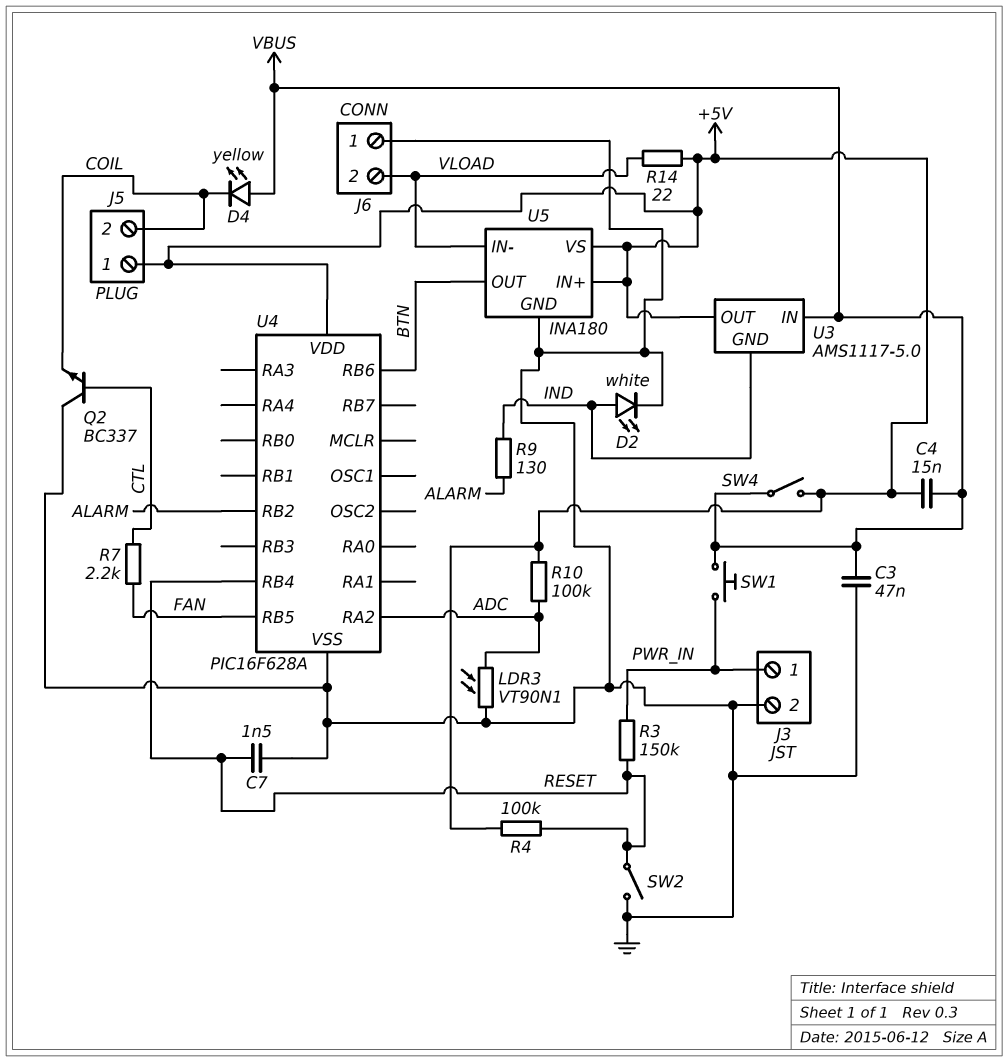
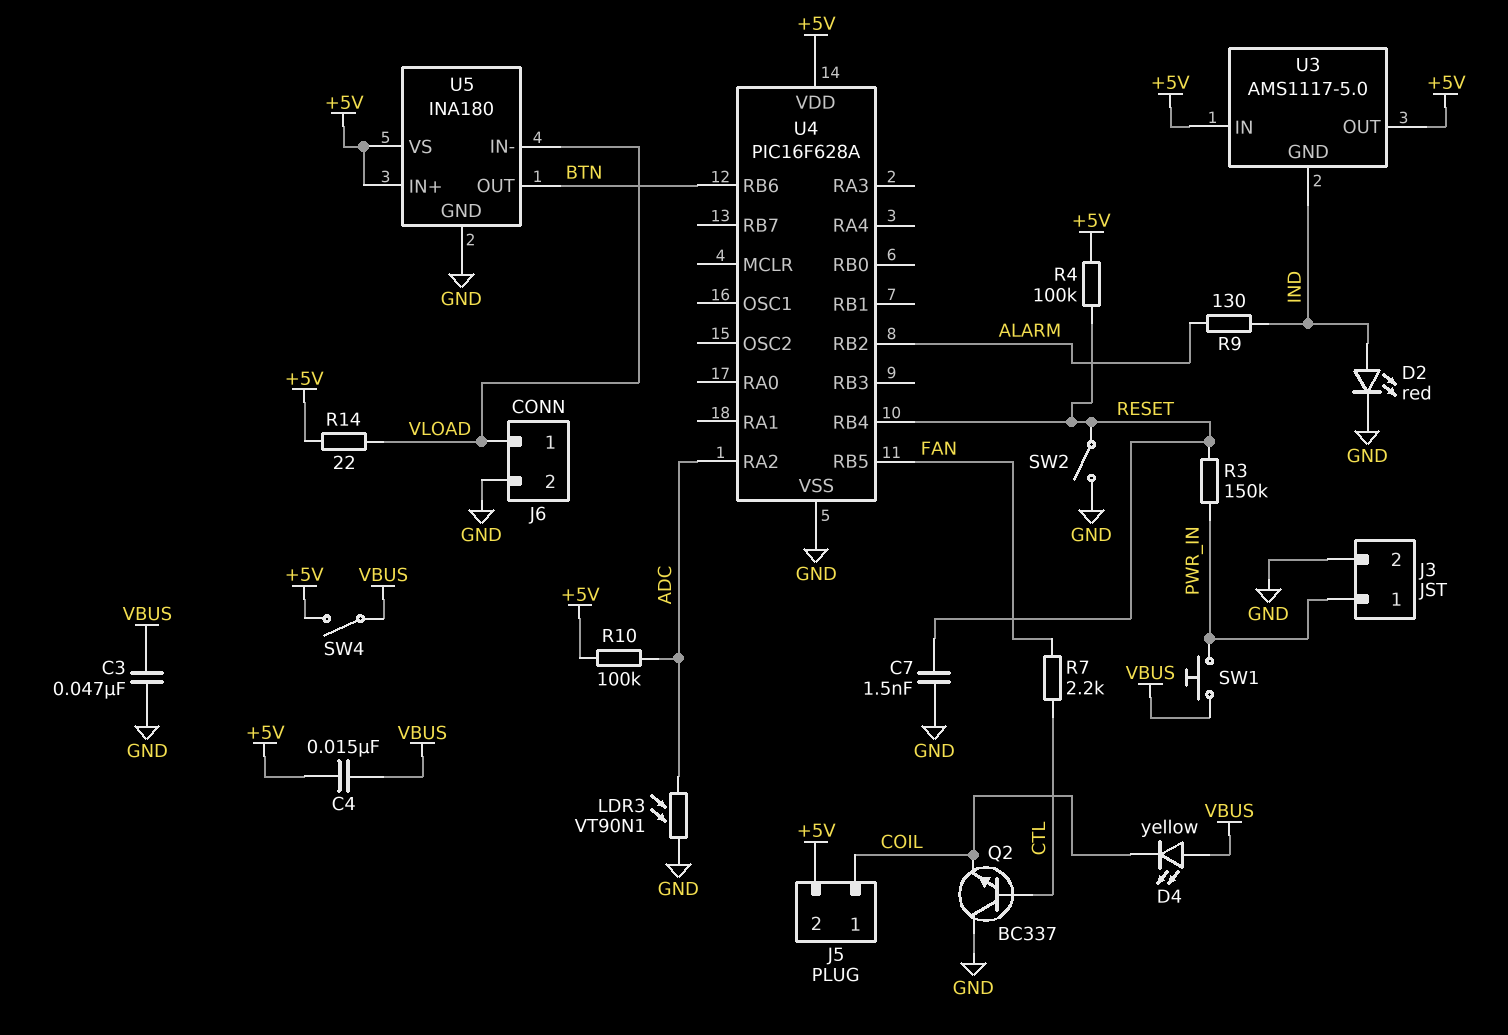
D2: LED white (A IND, K GND) -> LED red (A IND, K GND)
J5 pin 1: +5V -> COIL
J5 pin 2: COIL -> +5V
J6 pin 1: GND -> VLOAD
J6 pin 2: VLOAD -> GND
U3 pin IN: VBUS -> +5V

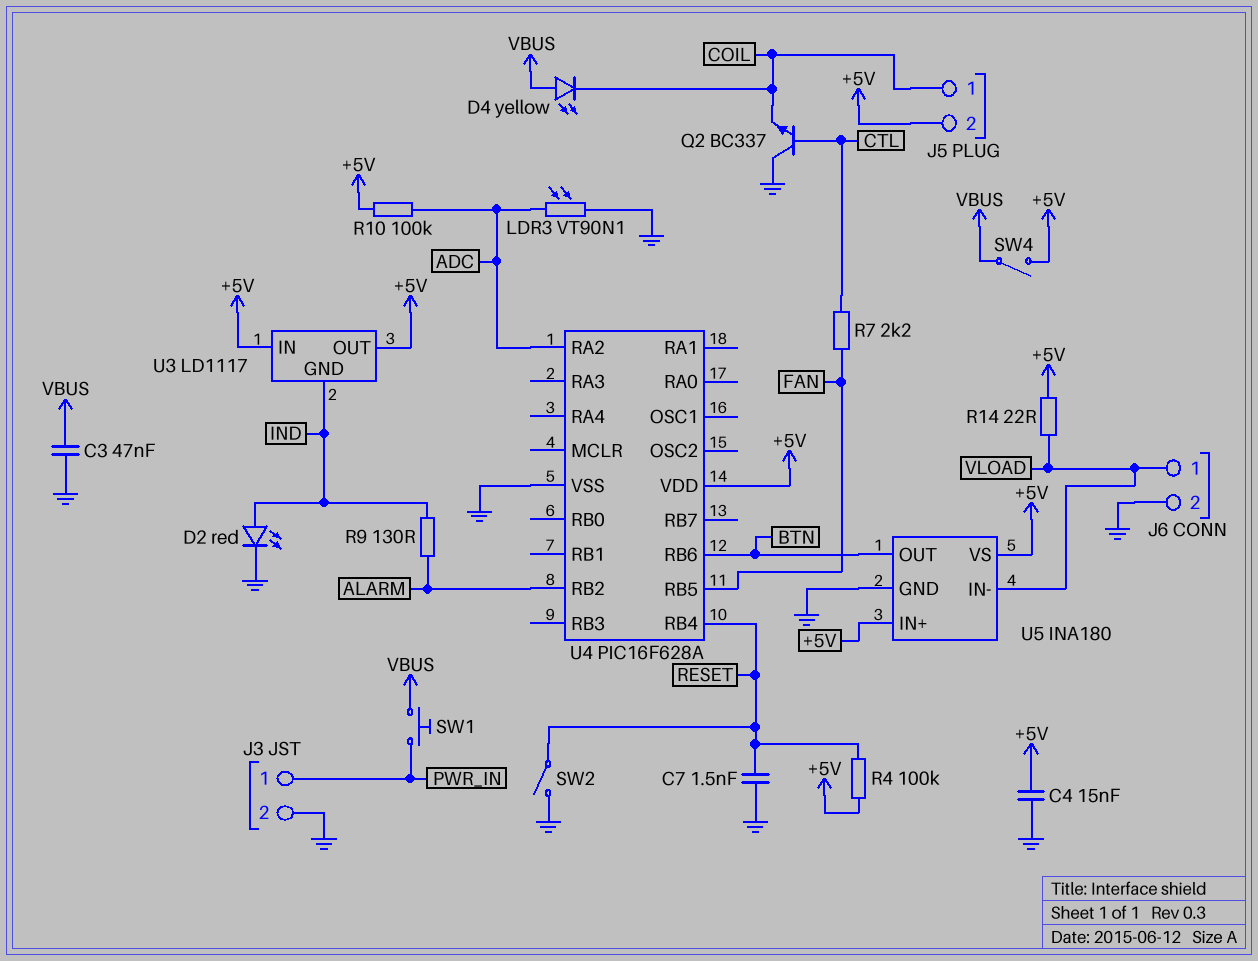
C4: 15nF (+5V, VBUS) -> 15nF (+5V, GND)
R3: 150k (PWR_IN, RESET) -> none
U3: AMS1117-5.0 -> LD1117

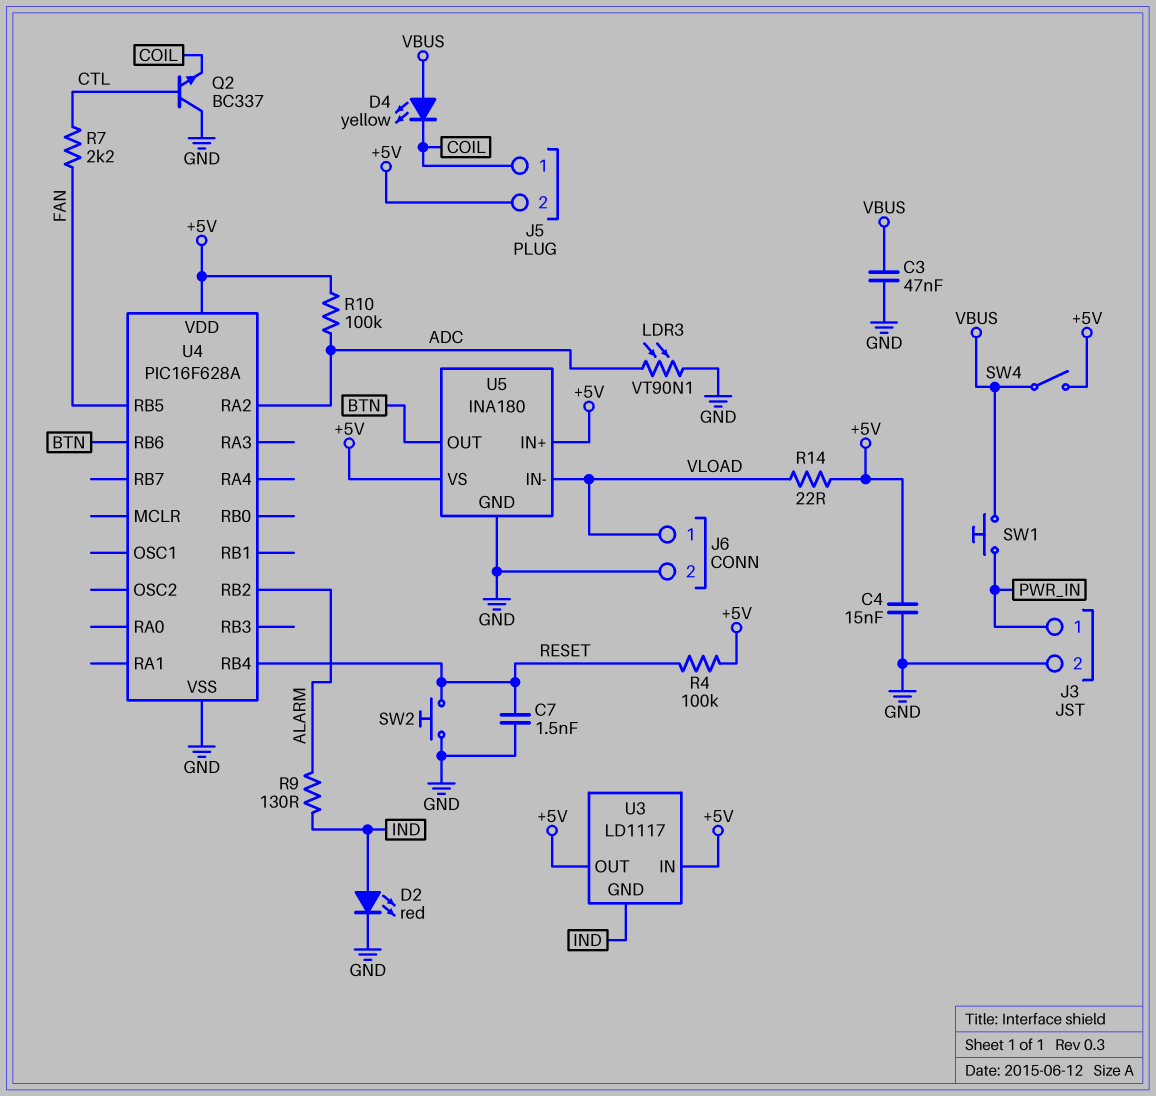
SW2: switch (GND, RESET) -> button (GND, RESET)

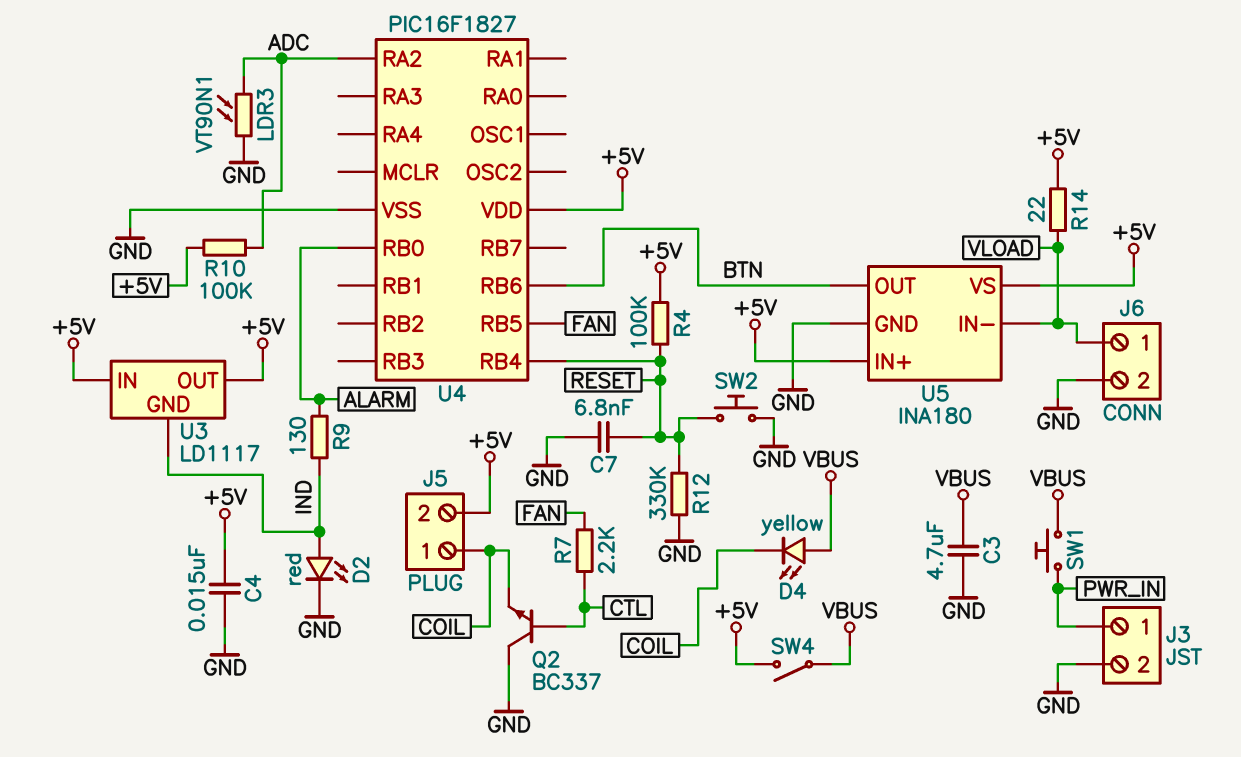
C3: 47nF (GND, VBUS) -> 4.7uF (GND, VBUS)
C7: 1.5nF (GND, RESET) -> 6.8nF (GND, RESET)
R12: none -> 330k (GND, RESET)
U4: PIC16F628A -> PIC16F1827
U4 pin RB0: none -> ALARM
U4 pin RB2: ALARM -> none

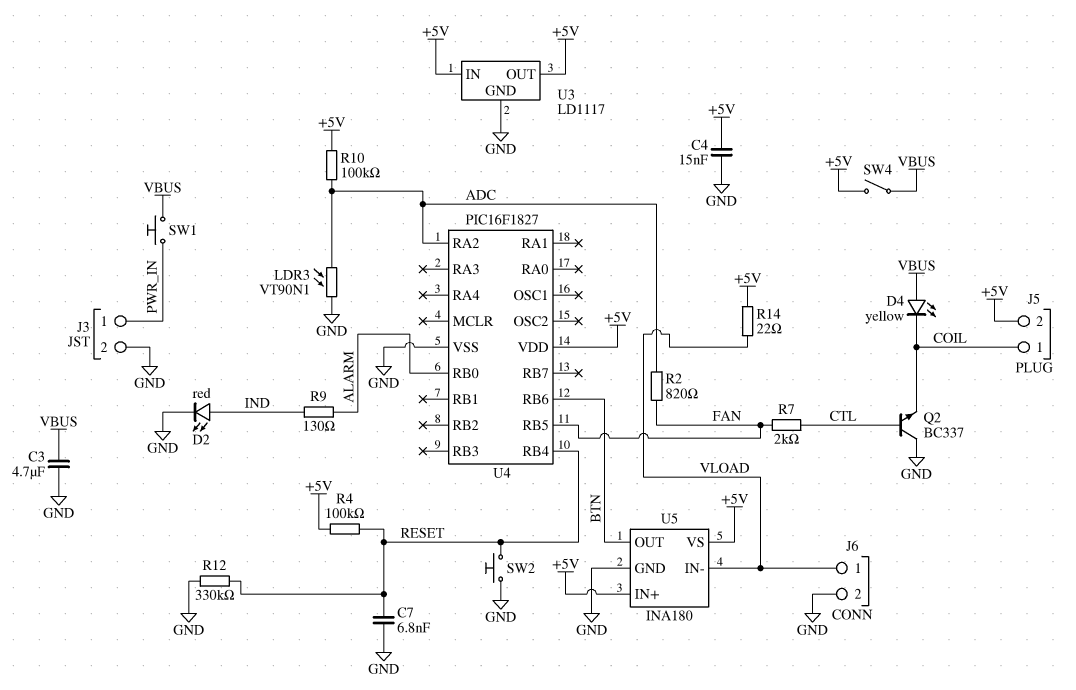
R2: none -> 820 (ADC, FAN)
R7: 2.2k (CTL, FAN) -> 2k (CTL, FAN)
U3 pin GND: IND -> GND

